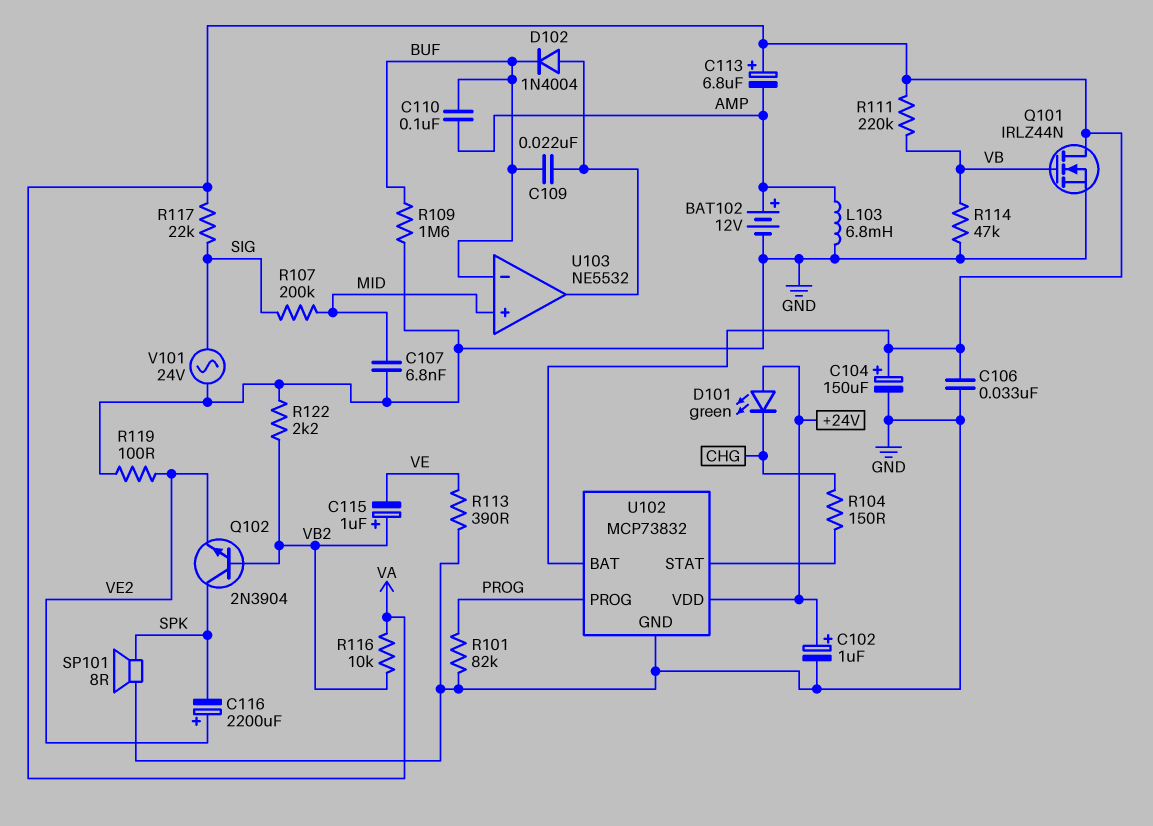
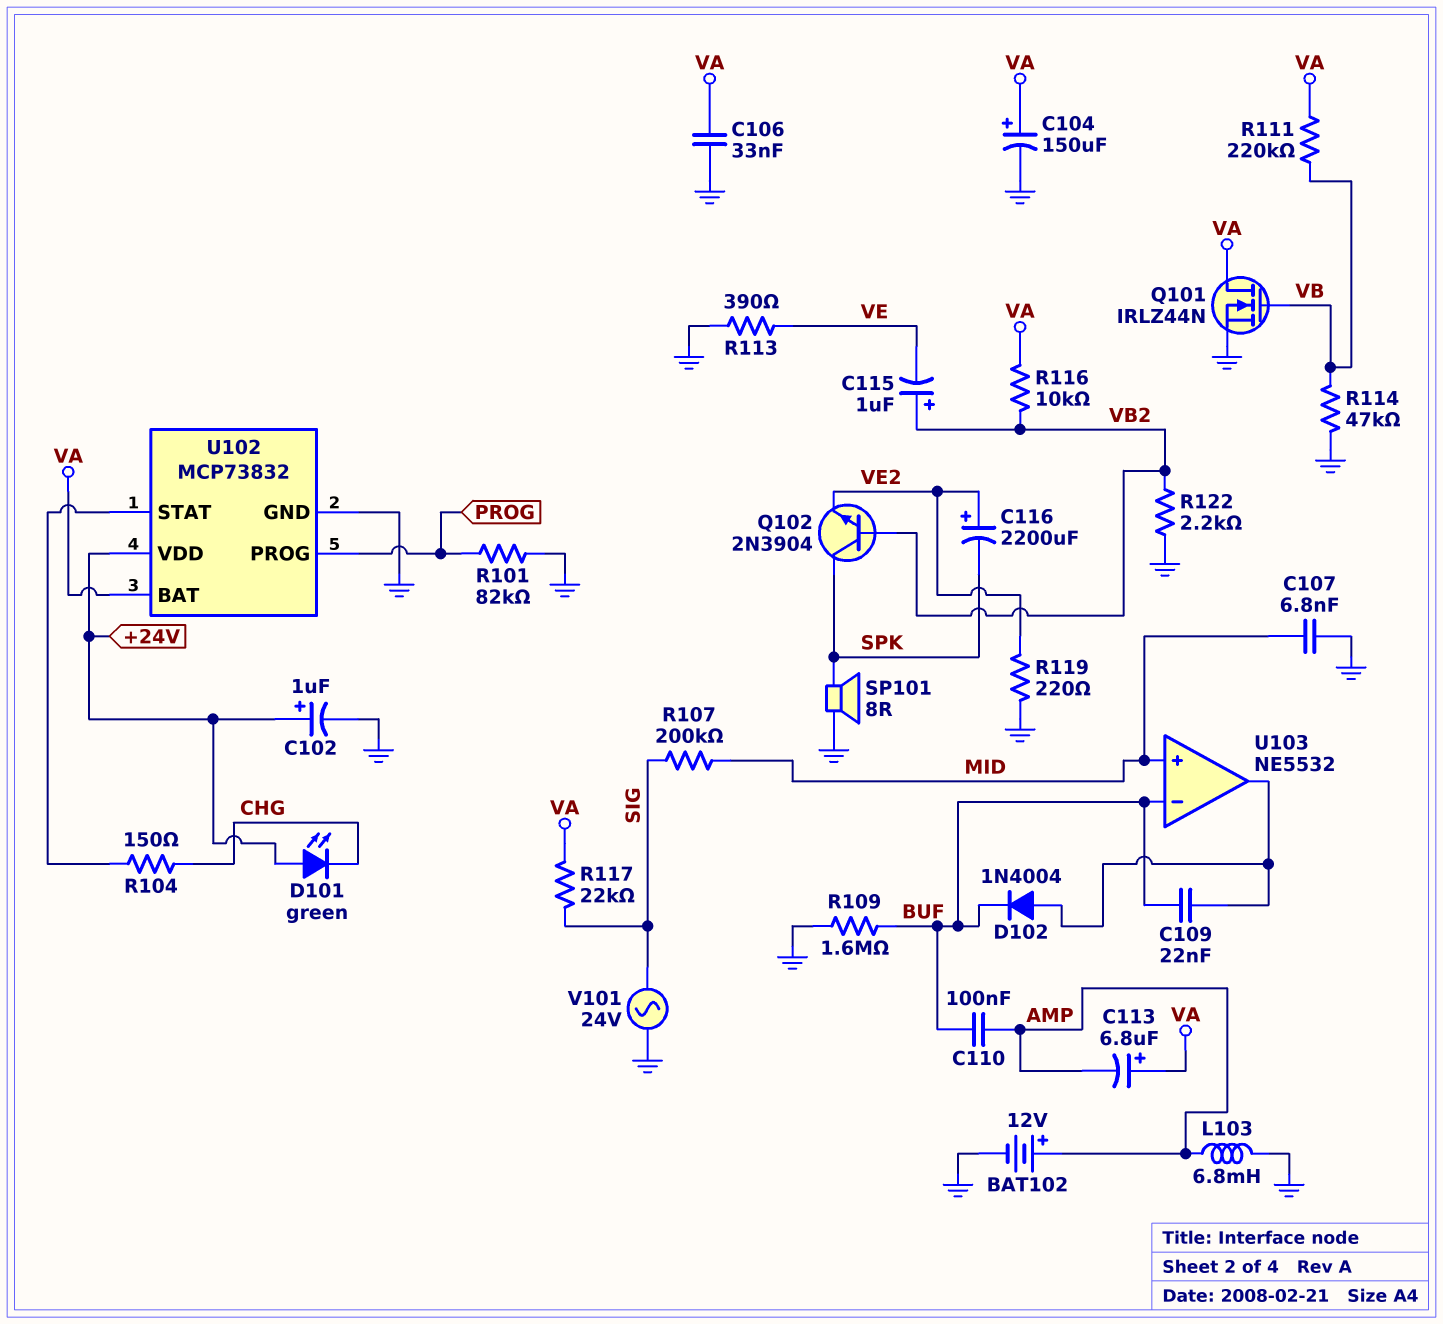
R119: 100 (GND, VE2) -> 220 (GND, VE2)

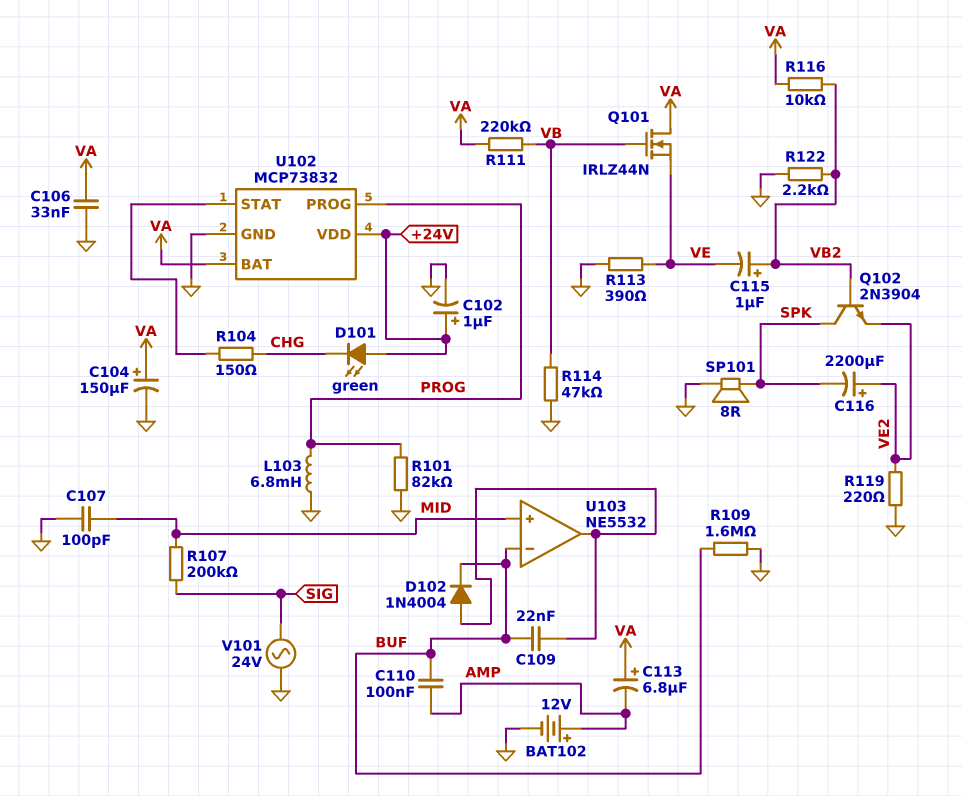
C107: 6.8nF (GND, MID) -> 100pF (GND, MID)
L103: 6.8mH (AMP, GND) -> 6.8mH (GND, PROG)
Q101: NMOS IRLZ44N (G VB, D VA, S GND) -> NMOS IRLZ44N (G VB, D VA, S VE)
R117: 22k (SIG, VA) -> none

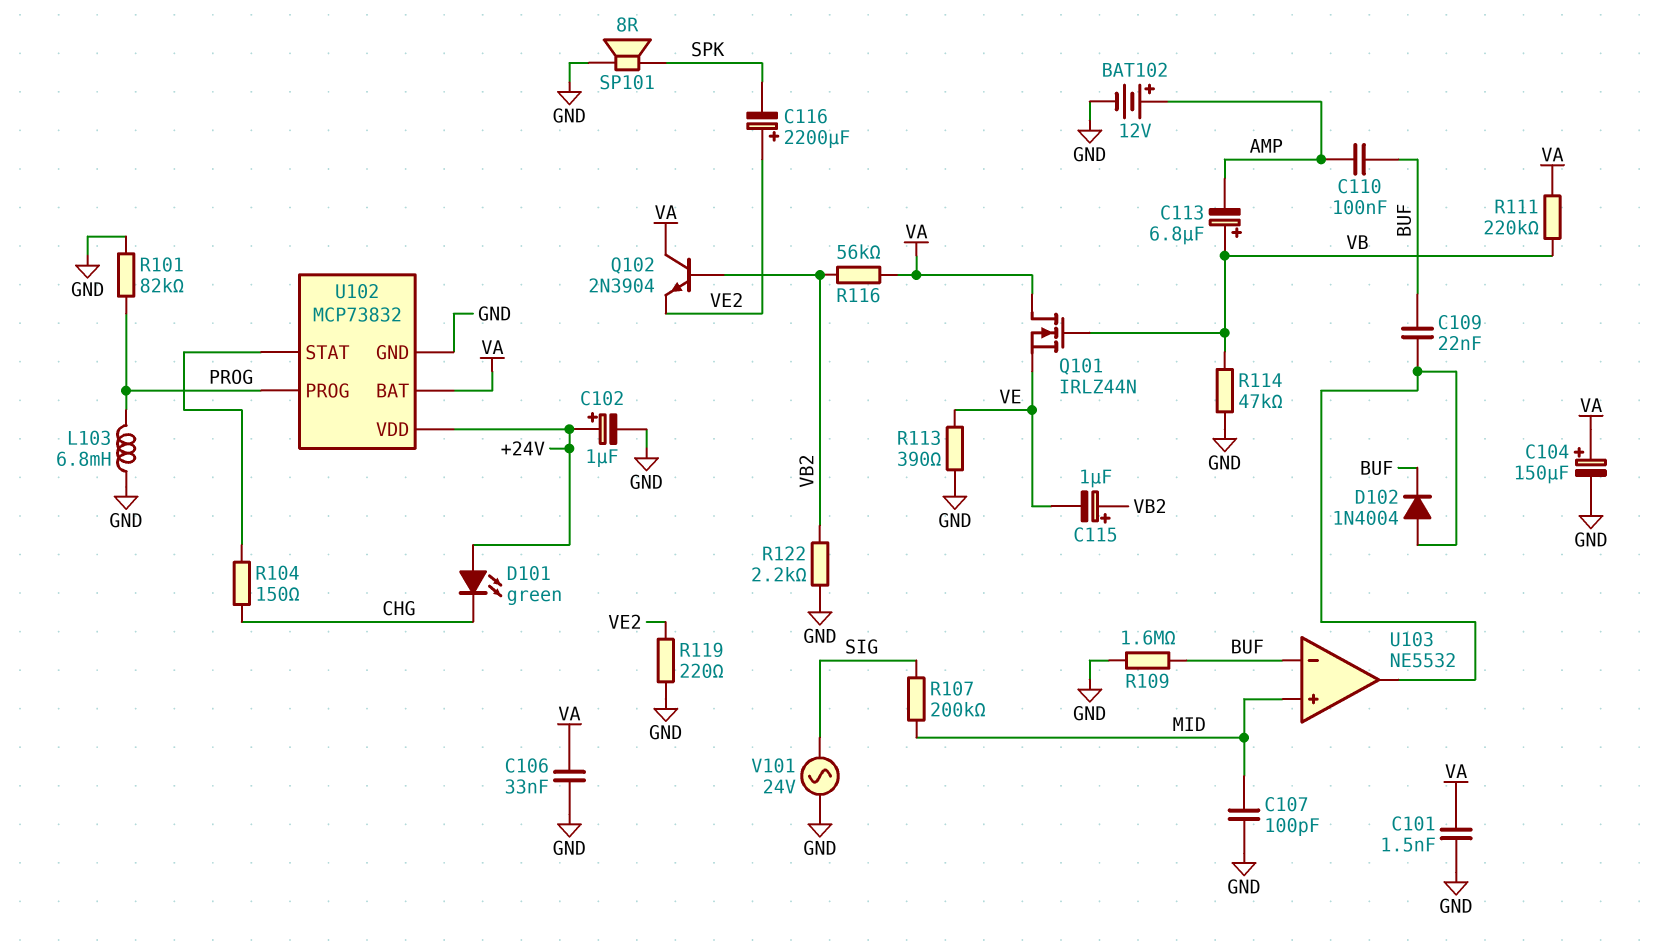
C101: none -> 1.5nF (GND, VA)
C113: 6.8uF (plus VA, minus AMP) -> 6.8uF (plus VB, minus AMP)
Q102: NPN 2N3904 (B VB2, C SPK, E VE2) -> NPN 2N3904 (B VB2, C VA, E VE2)
R116: 10k (VA, VB2) -> 56k (VA, VB2)

